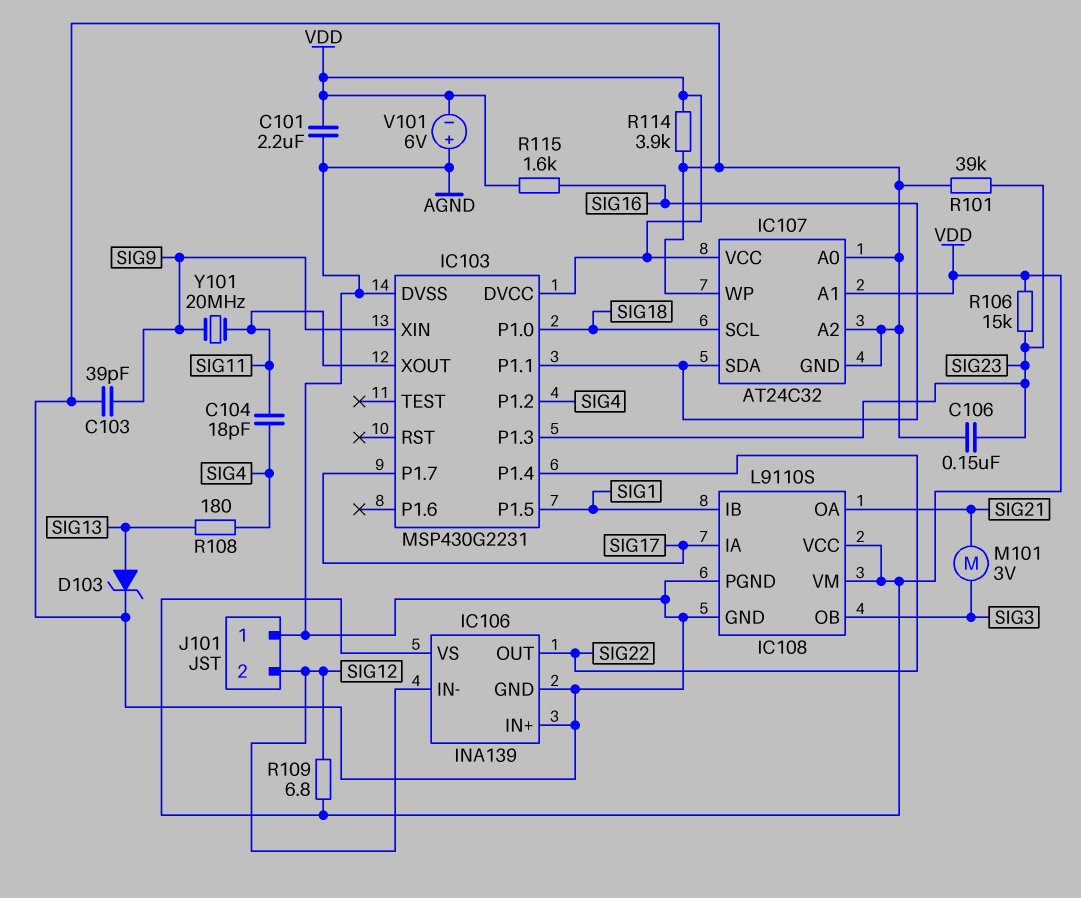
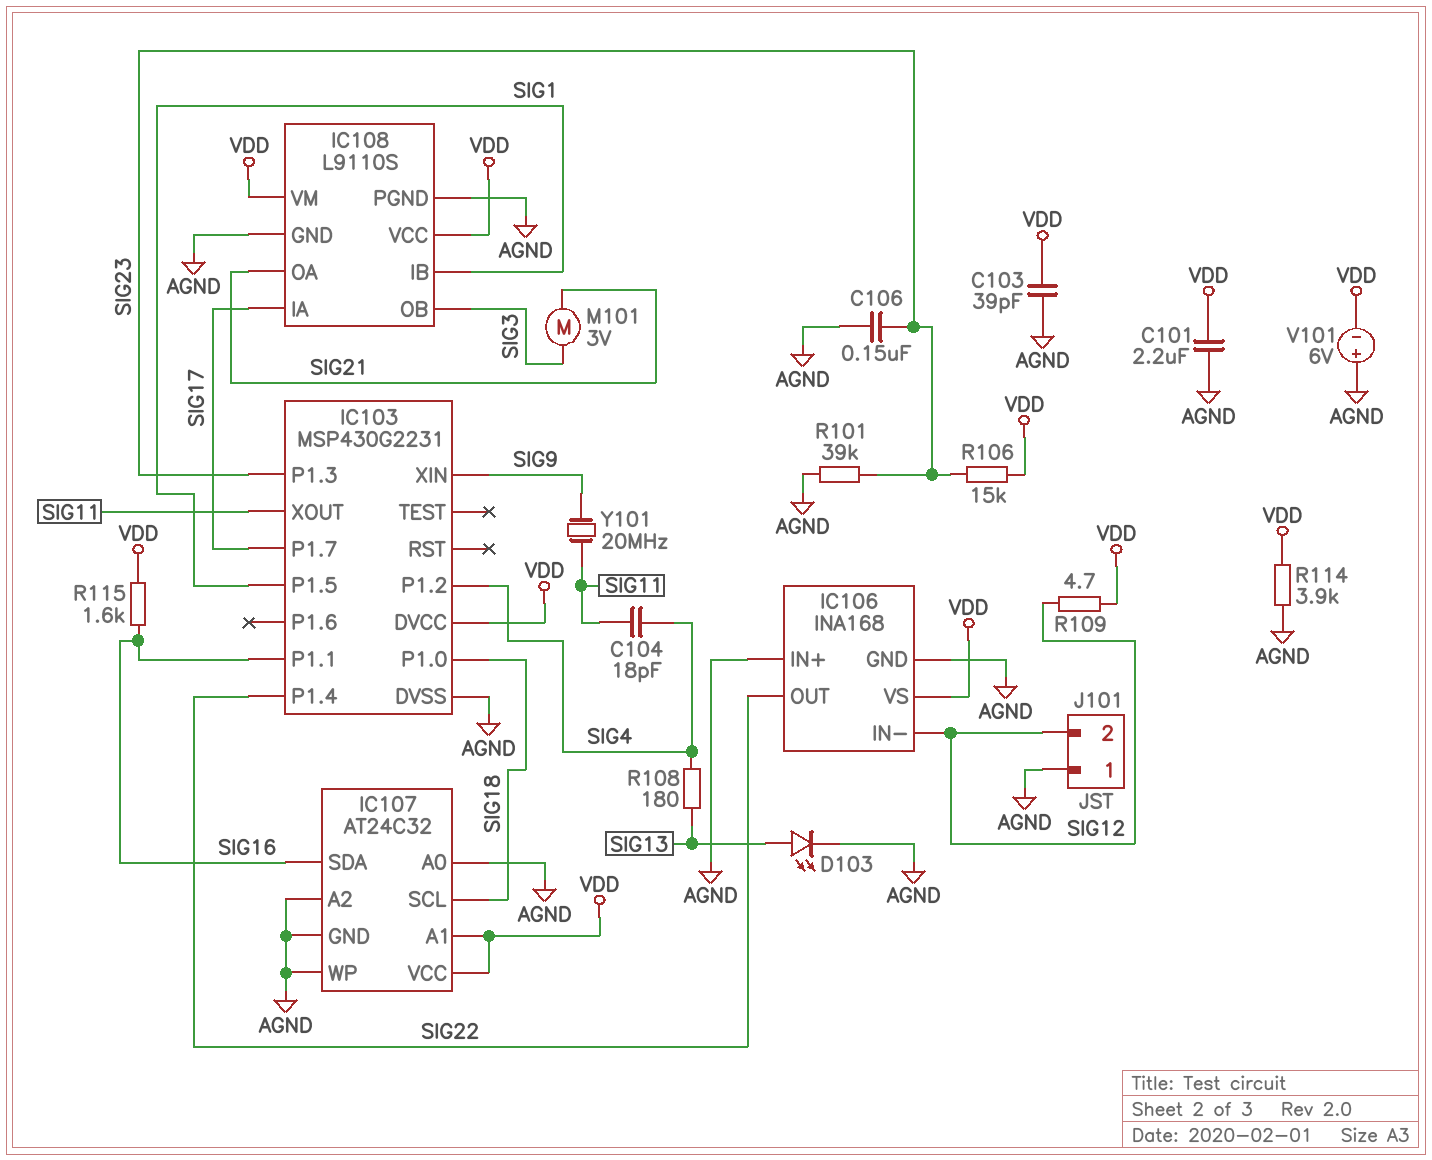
C103: 39pF (AGND, SIG9) -> 39pF (AGND, VDD)
D103: zener (A SIG13, K AGND) -> LED (A SIG13, K AGND)
IC106: INA139 -> INA168
R109: 6.8 (SIG12, VDD) -> 4.7 (SIG12, VDD)

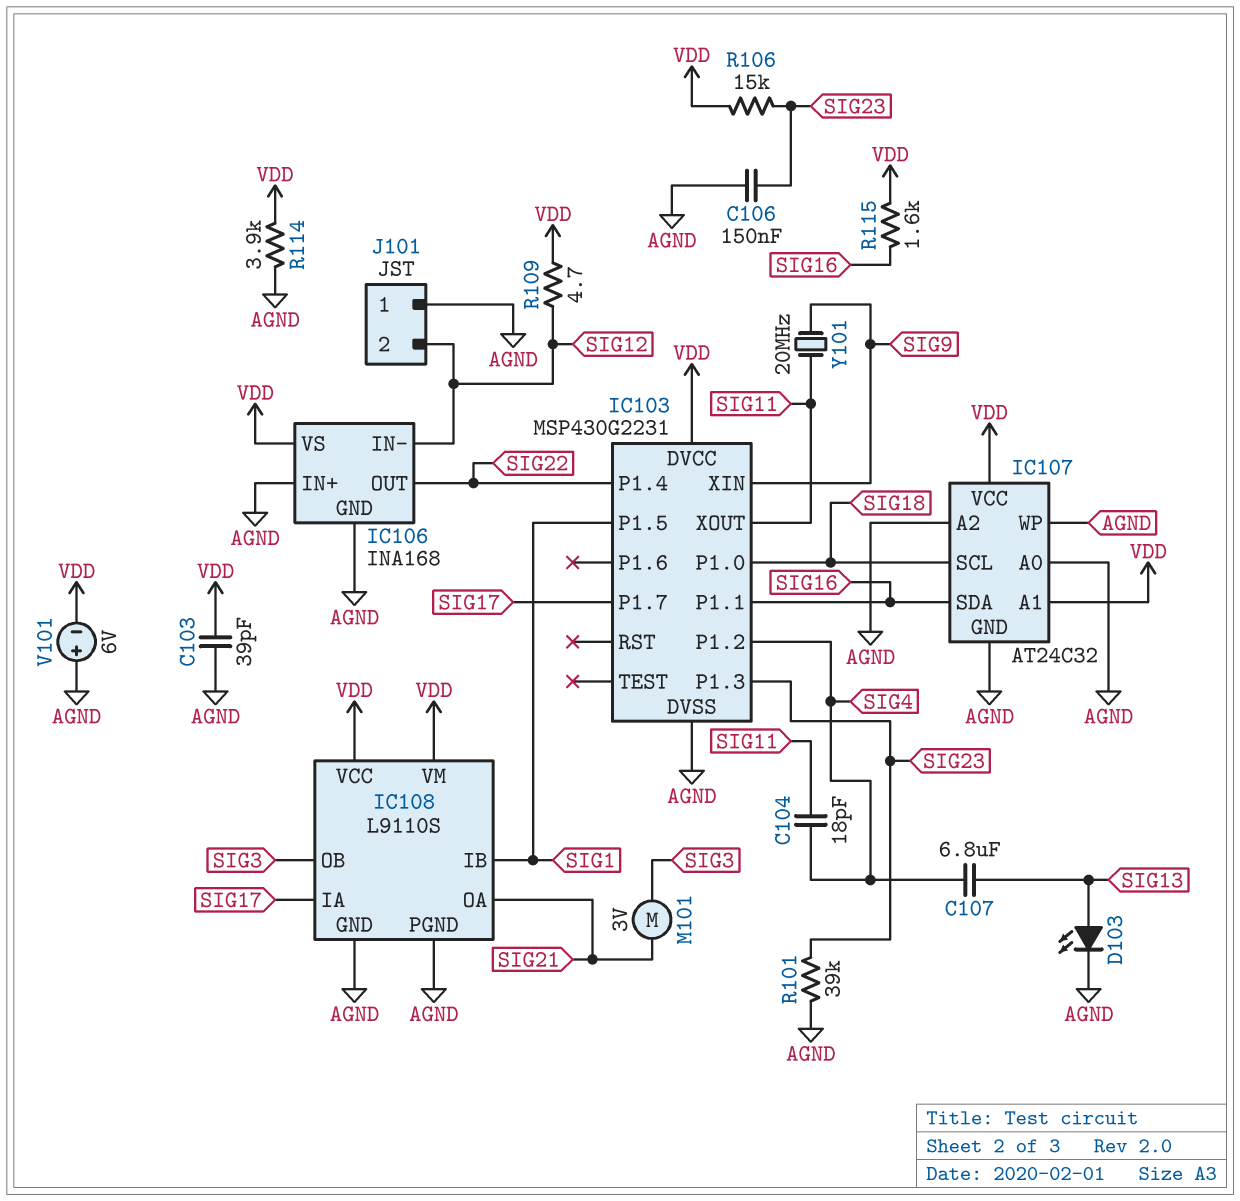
C101: 2.2uF (AGND, VDD) -> none
C107: none -> 6.8uF (SIG4, SIG13)
R108: 180 (SIG4, SIG13) -> none

